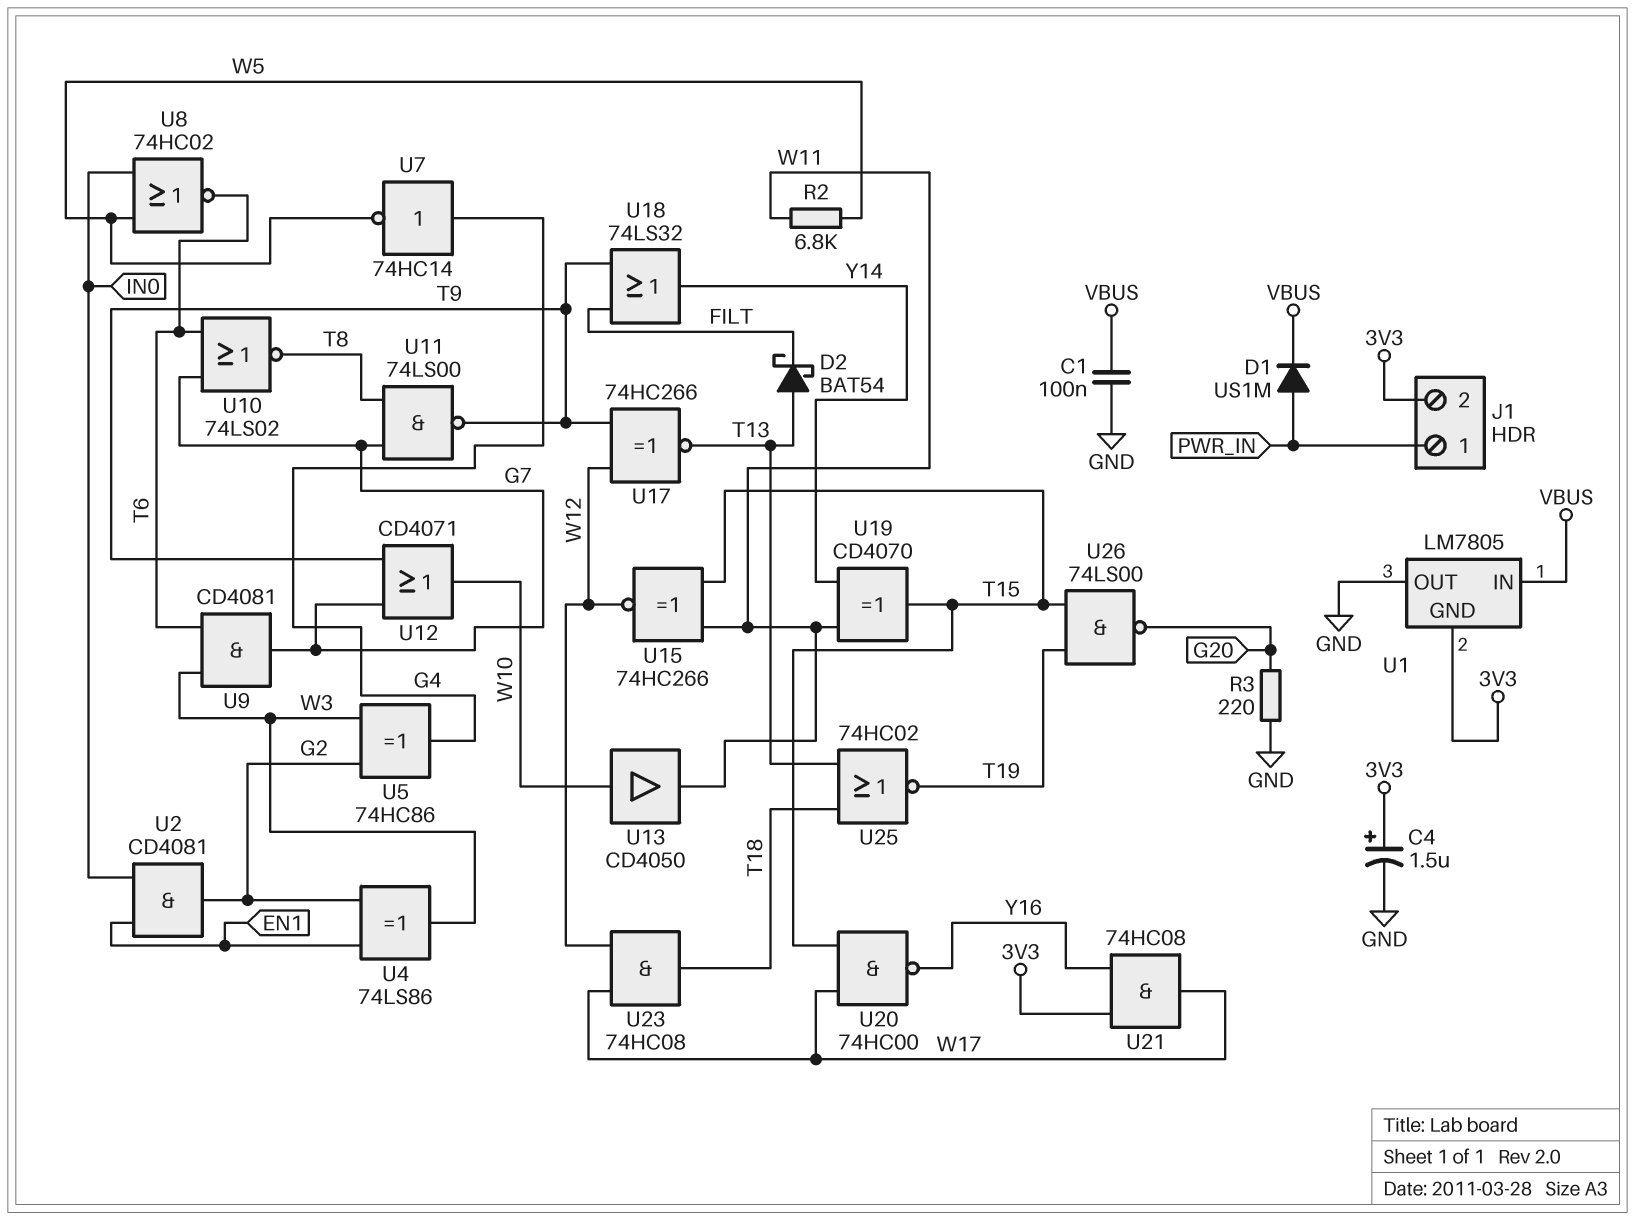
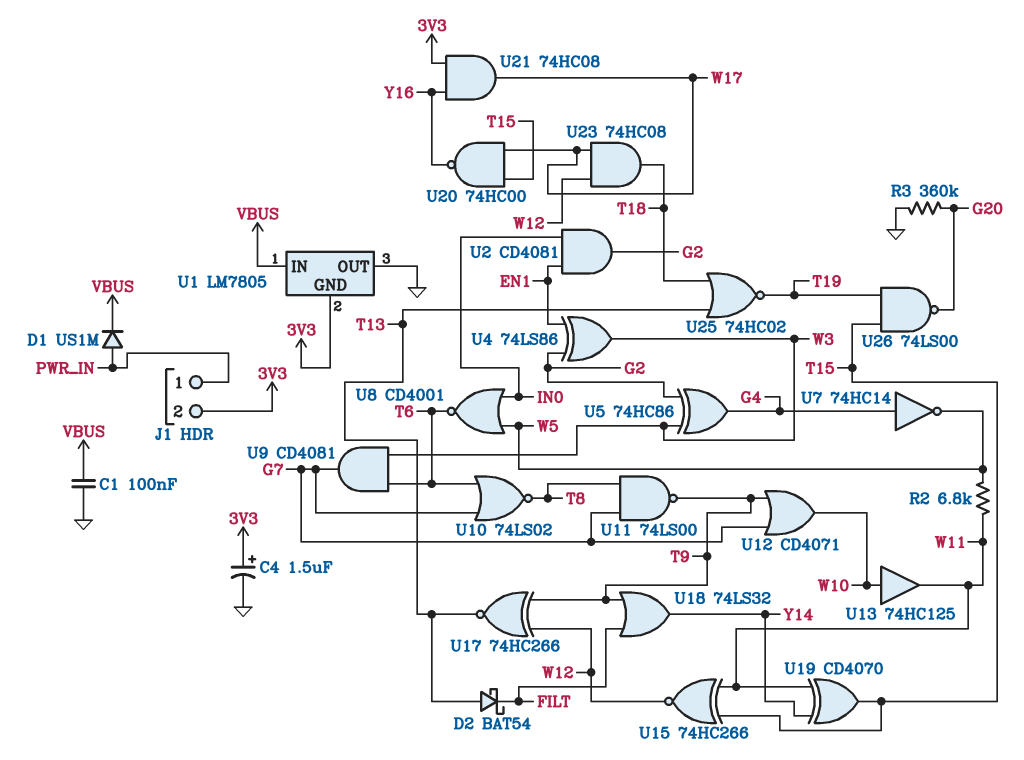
R3: 220 (G20, GND) -> 360k (G20, GND)
U8: NOR 74HC02 (in IN0, in W5, out T6) -> NOR CD4001 (in IN0, in W5, out T6)
U13: buffer CD4050 (in W10, out W11) -> buffer 74HC125 (in W10, out W11)

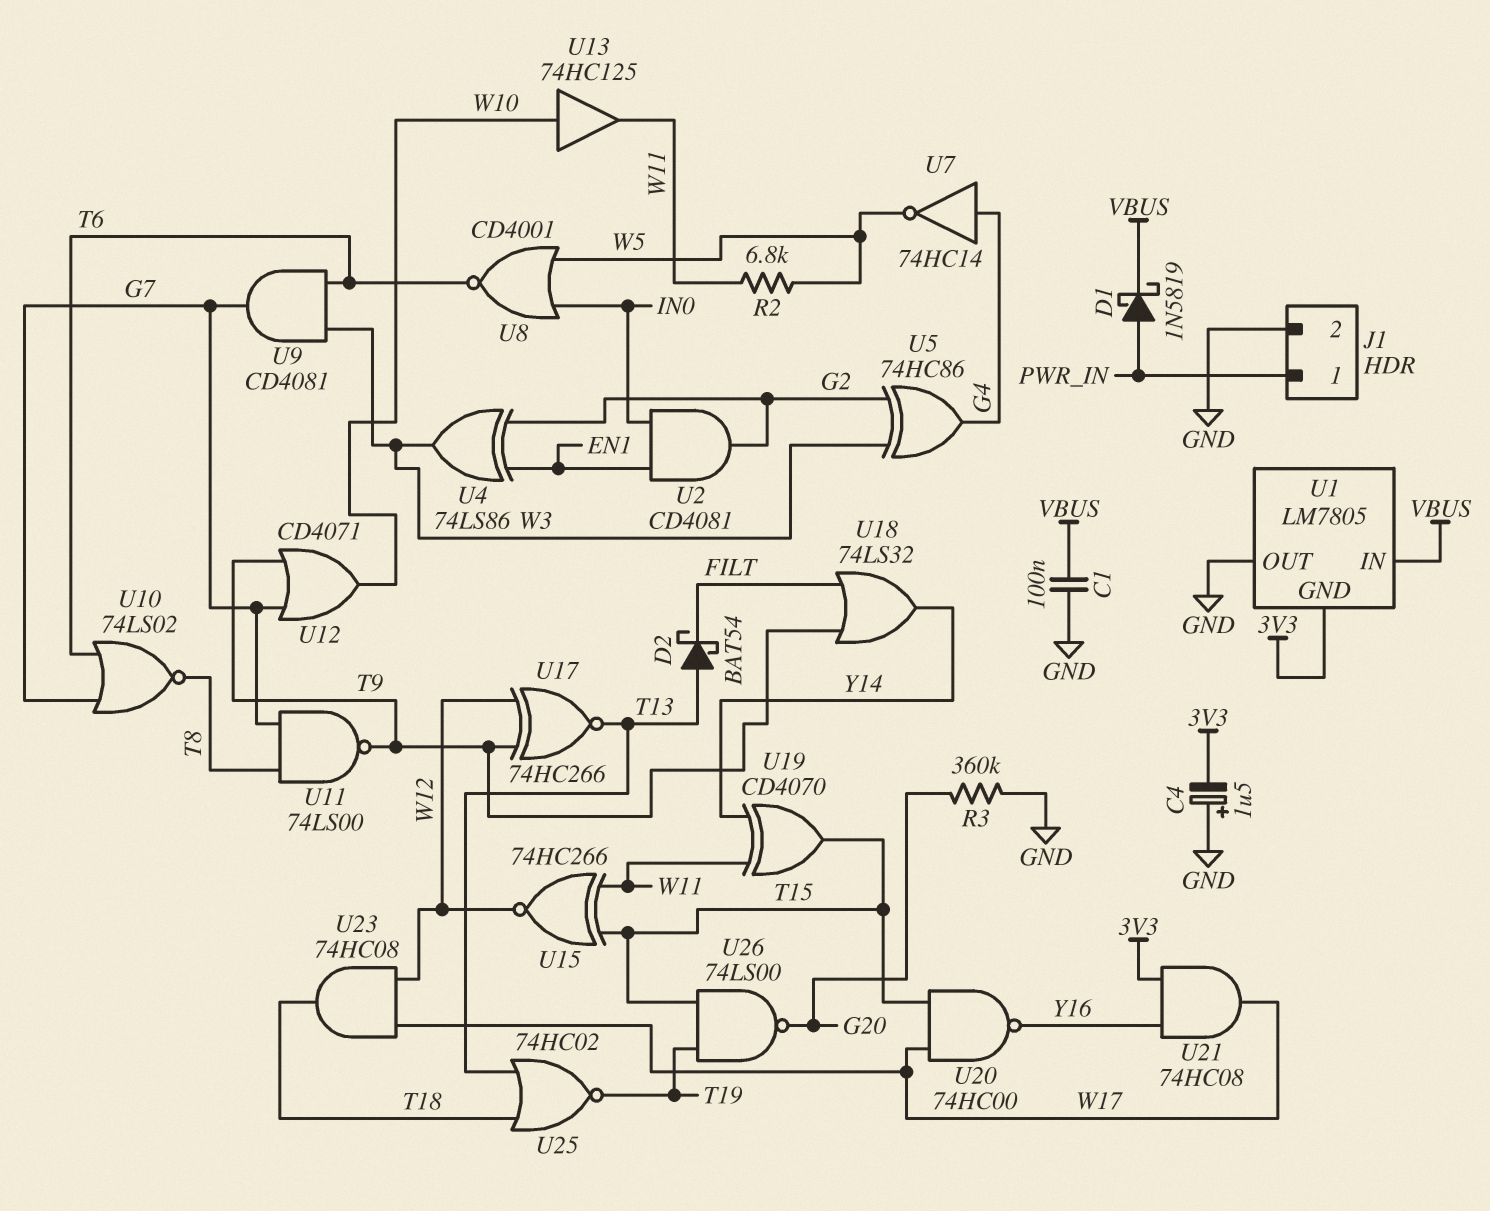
C4: 1.5uF (plus 3V3, minus GND) -> 1.5uF (plus GND, minus 3V3)
D1: diode US1M (A PWR_IN, K VBUS) -> schottky 1N5819 (A PWR_IN, K VBUS)
J1 pin 2: 3V3 -> GND

